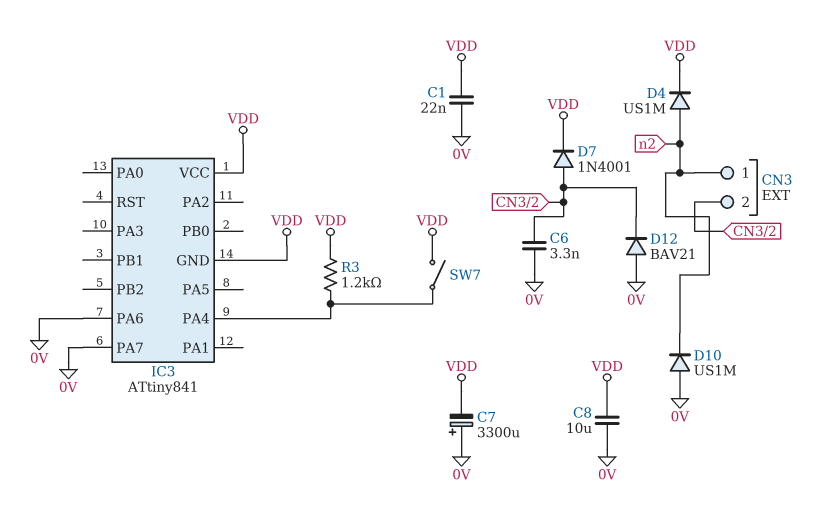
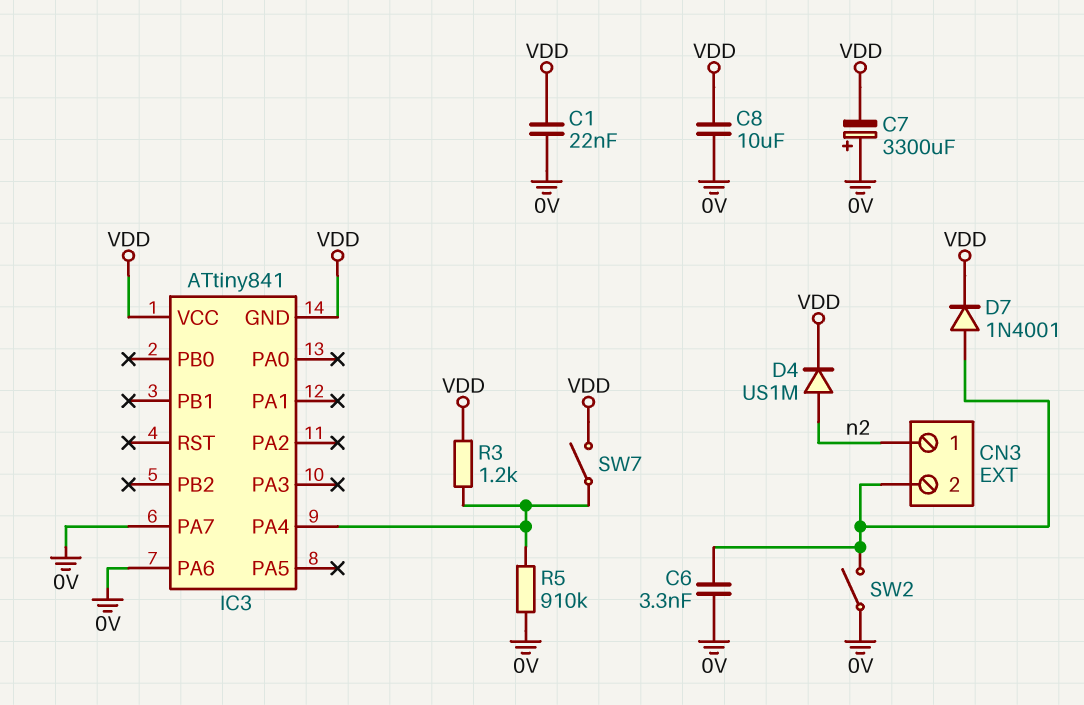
D10: diode US1M (A 0V, K n2) -> none
D12: diode BAV21 (A 0V, K CN3/2) -> none
R5: none -> 910k (0V, IC3/PA4)
SW2: none -> switch (0V, CN3/2)

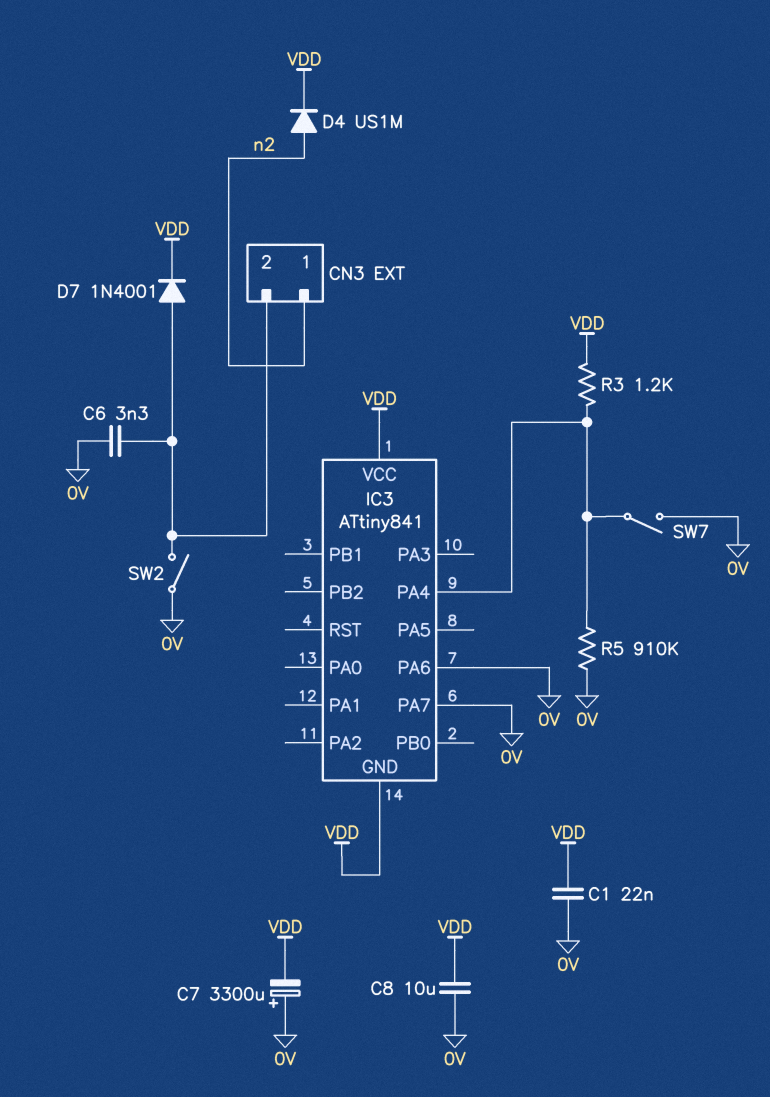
SW7: switch (IC3/PA4, VDD) -> switch (0V, IC3/PA4)

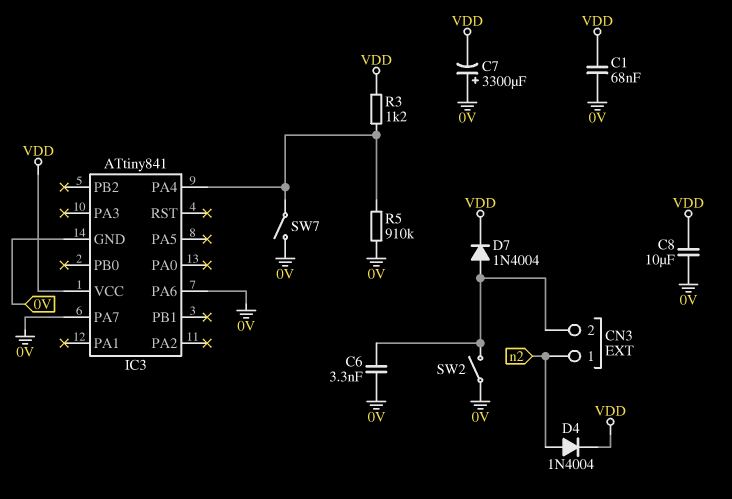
C1: 22nF (0V, VDD) -> 68nF (0V, VDD)
D4: diode US1M (A n2, K VDD) -> diode 1N4004 (A n2, K VDD)
D7: diode 1N4001 (A CN3/2, K VDD) -> diode 1N4004 (A CN3/2, K VDD)
IC3 pin GND: VDD -> 0V

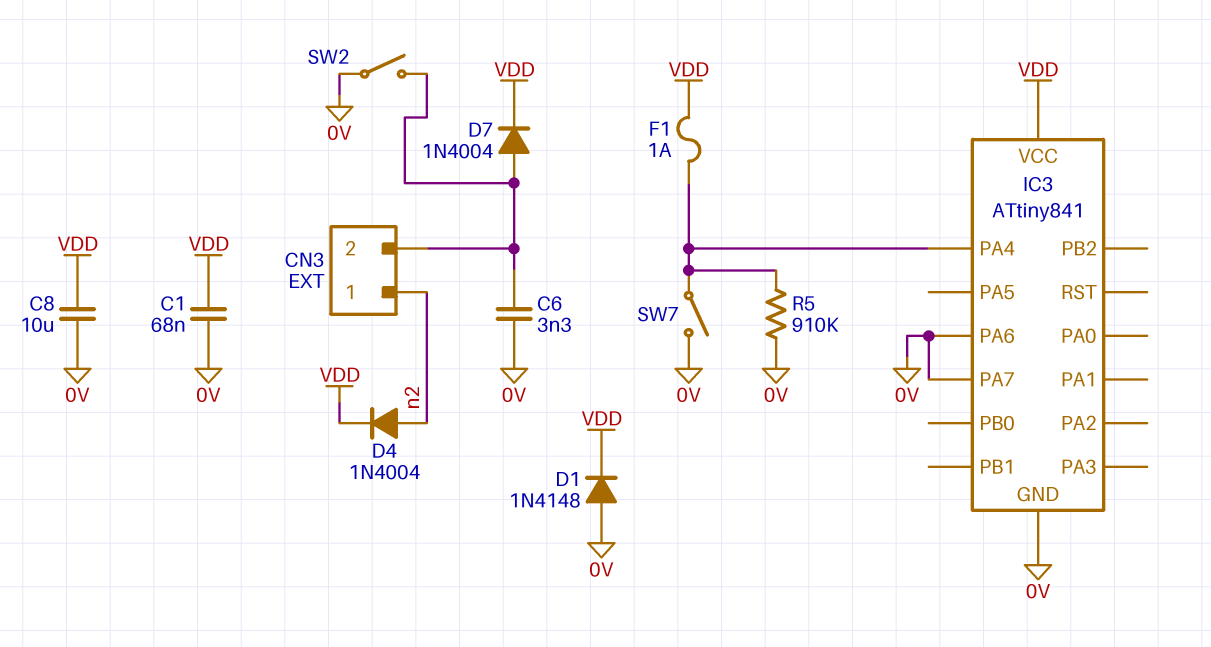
C7: 3300uF (plus 0V, minus VDD) -> none
D1: none -> diode 1N4148 (A 0V, K VDD)
F1: none -> 1A (IC3/PA4, VDD)
R3: 1.2k (IC3/PA4, VDD) -> none

